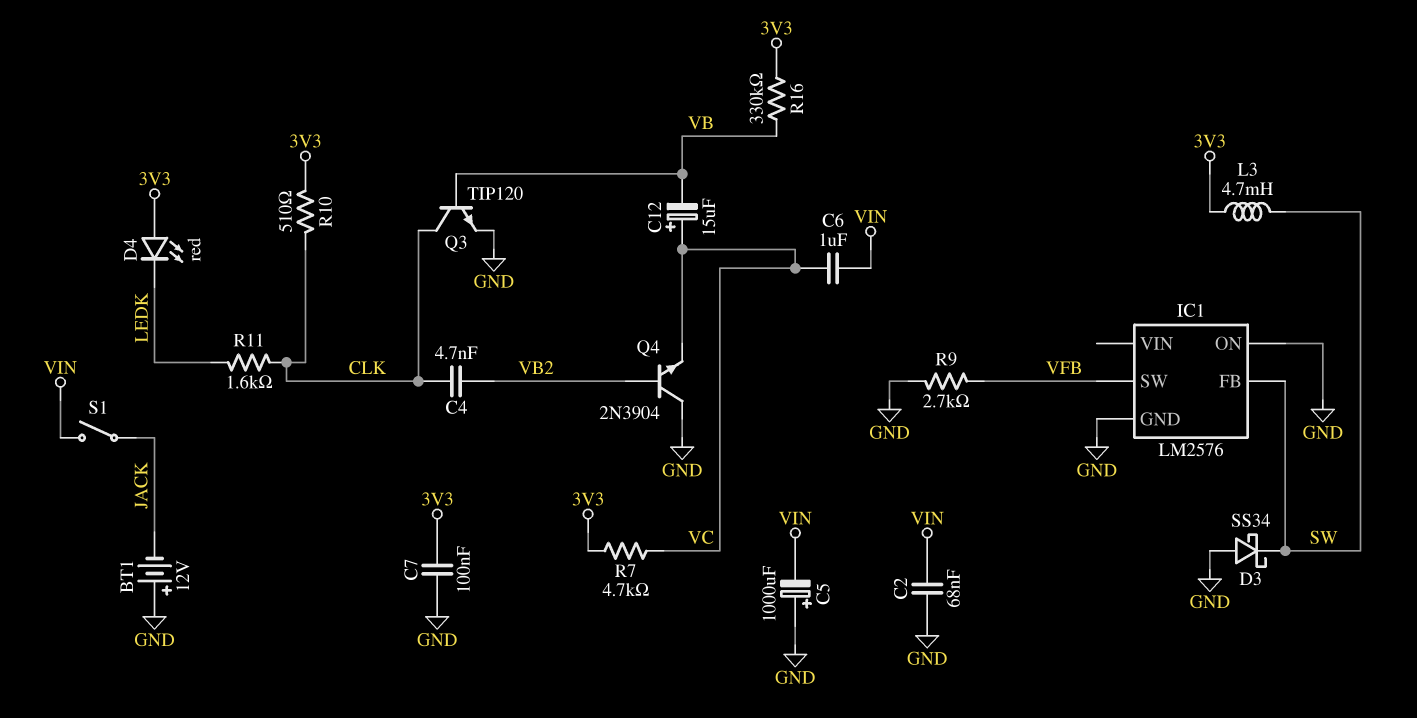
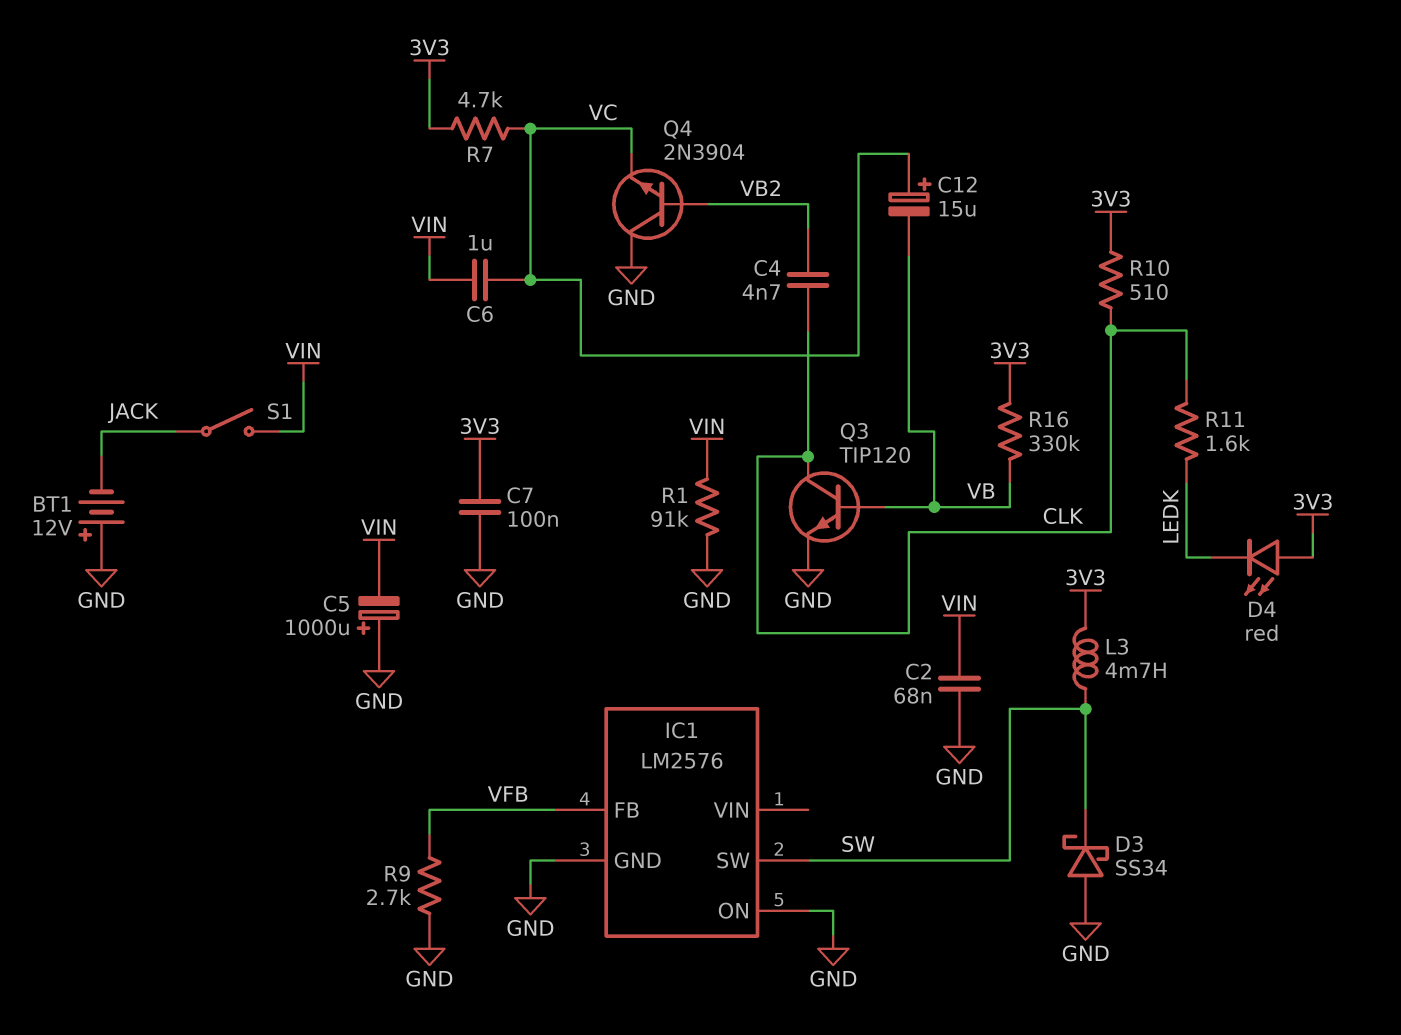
IC1 pin FB: SW -> VFB
IC1 pin SW: VFB -> SW
R1: none -> 91k (GND, VIN)

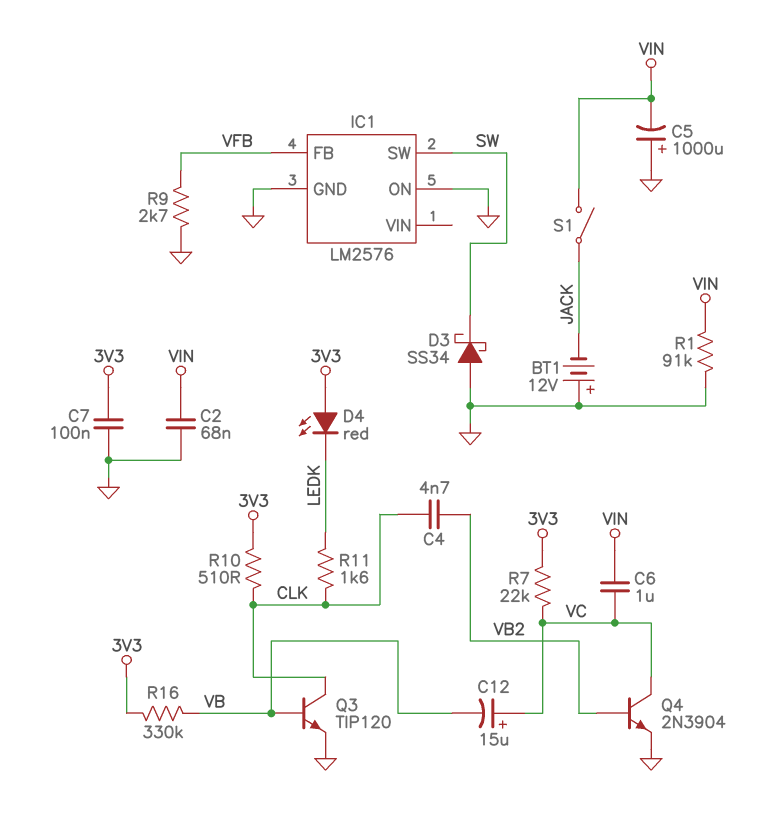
L3: 4.7mH (3V3, SW) -> none
Q4: NPN 2N3904 (B VB2, C GND, E VC) -> NPN 2N3904 (B VB2, C VC, E GND)
R7: 4.7k (3V3, VC) -> 22k (3V3, VC)

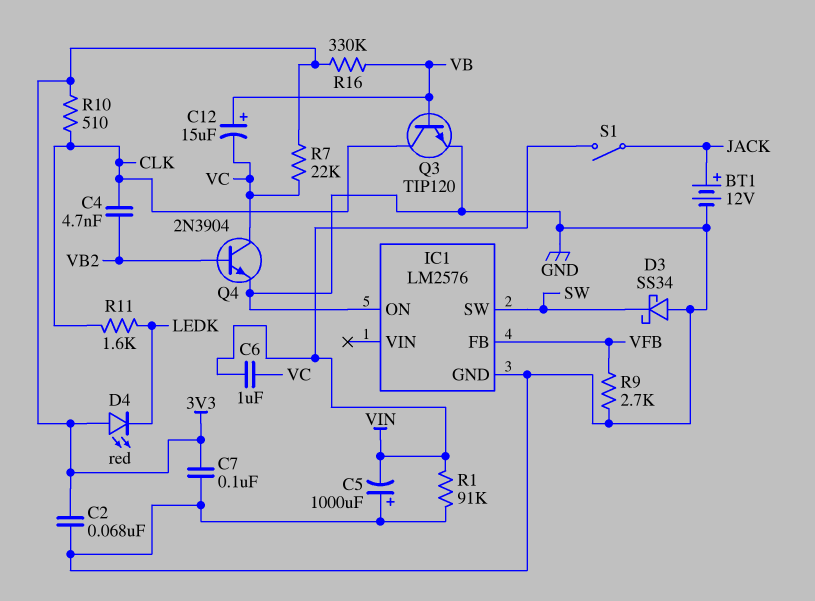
BT1: 12V (plus GND, minus JACK) -> 12V (plus JACK, minus GND)
C2: 68nF (GND, VIN) -> 68nF (3V3, GND)
C12: 15uF (plus VC, minus VB) -> 15uF (plus VB, minus VC)

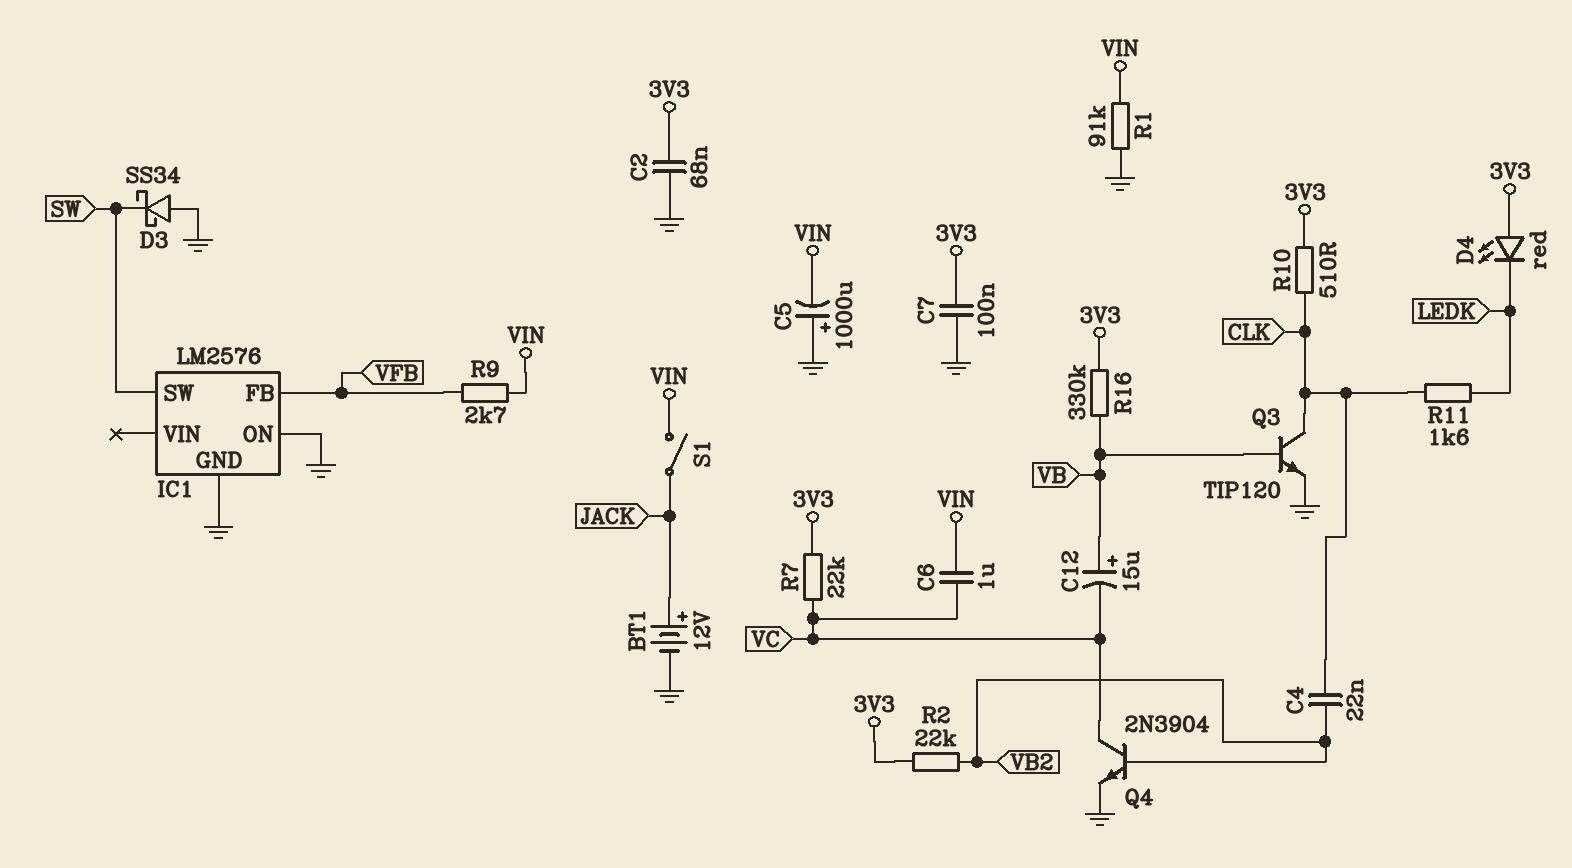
C4: 4.7nF (CLK, VB2) -> 22nF (CLK, VB2)
R2: none -> 22k (3V3, VB2)
R9: 2.7k (GND, VFB) -> 2.7k (VFB, VIN)

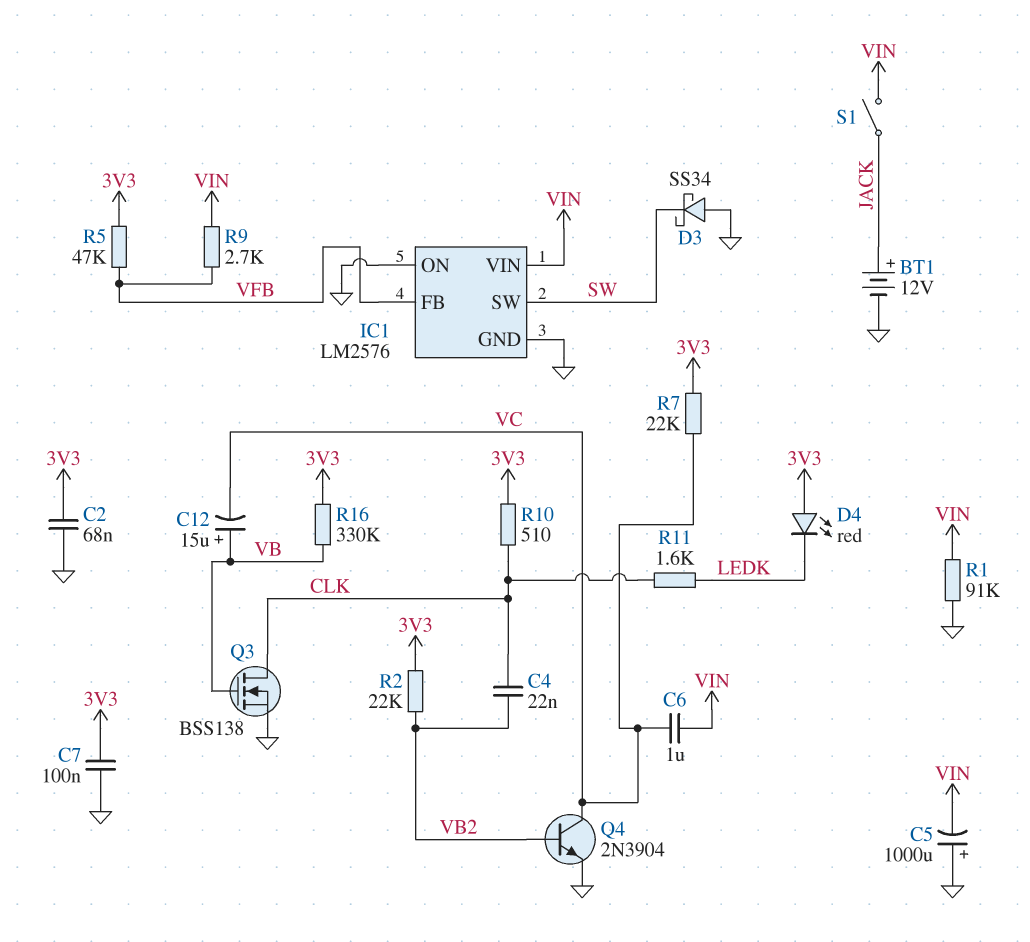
IC1 pin VIN: none -> VIN
Q3: NPN TIP120 (B VB, C CLK, E GND) -> NMOS BSS138 (G VB, D CLK, S GND)
R5: none -> 47k (3V3, VFB)

